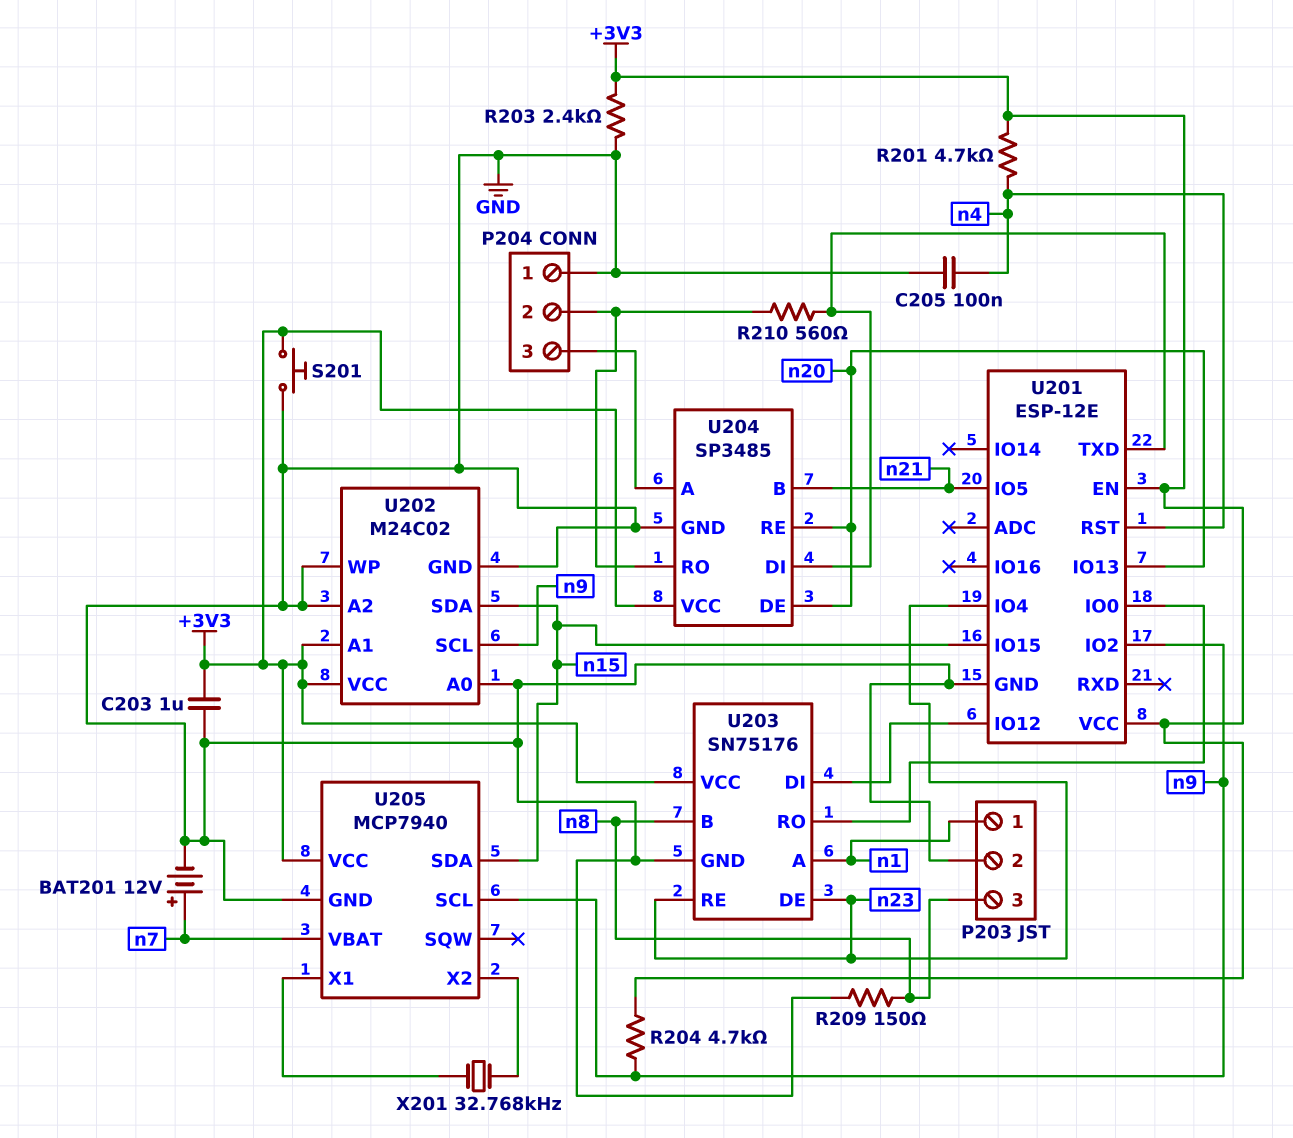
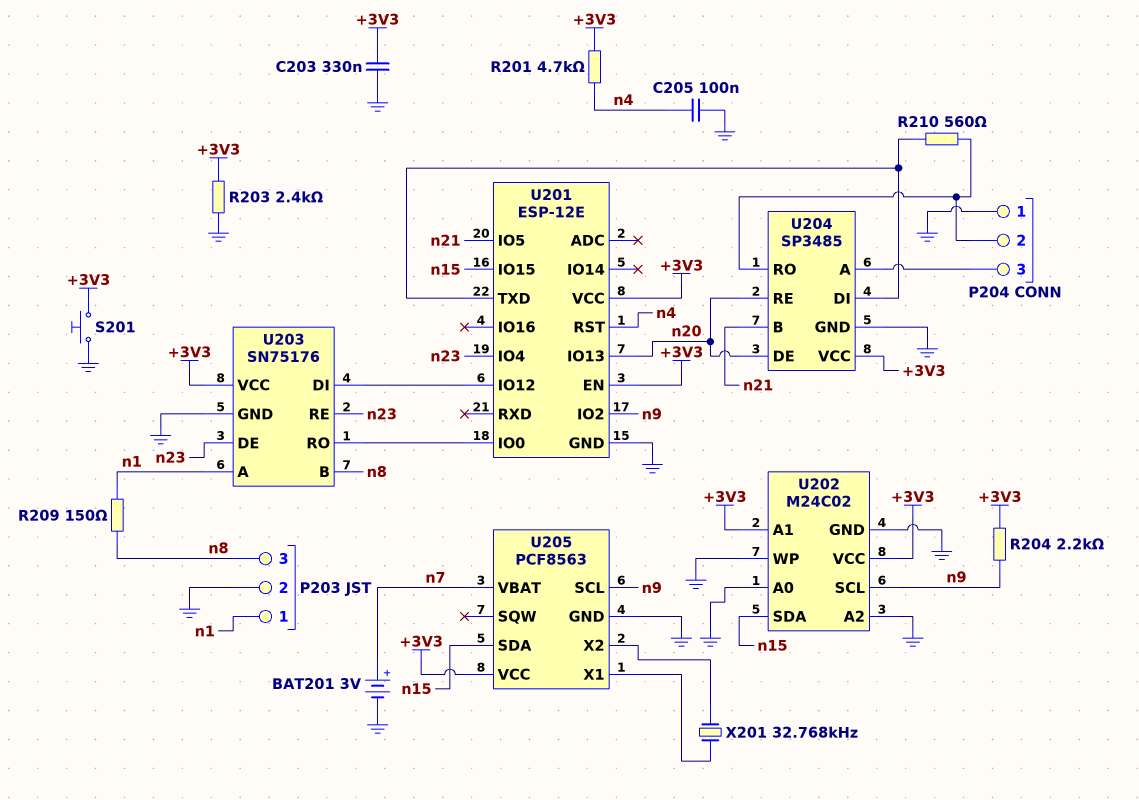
BAT201: 12V (plus n7, minus GND) -> 3V (plus n7, minus GND)
C203: 1uF (+3V3, GND) -> 330nF (+3V3, GND)
R204: 4.7k (+3V3, n9) -> 2.2k (+3V3, n9)
R209: 150 (GND, n8) -> 150 (n1, n8)
U205: MCP7940 -> PCF8563

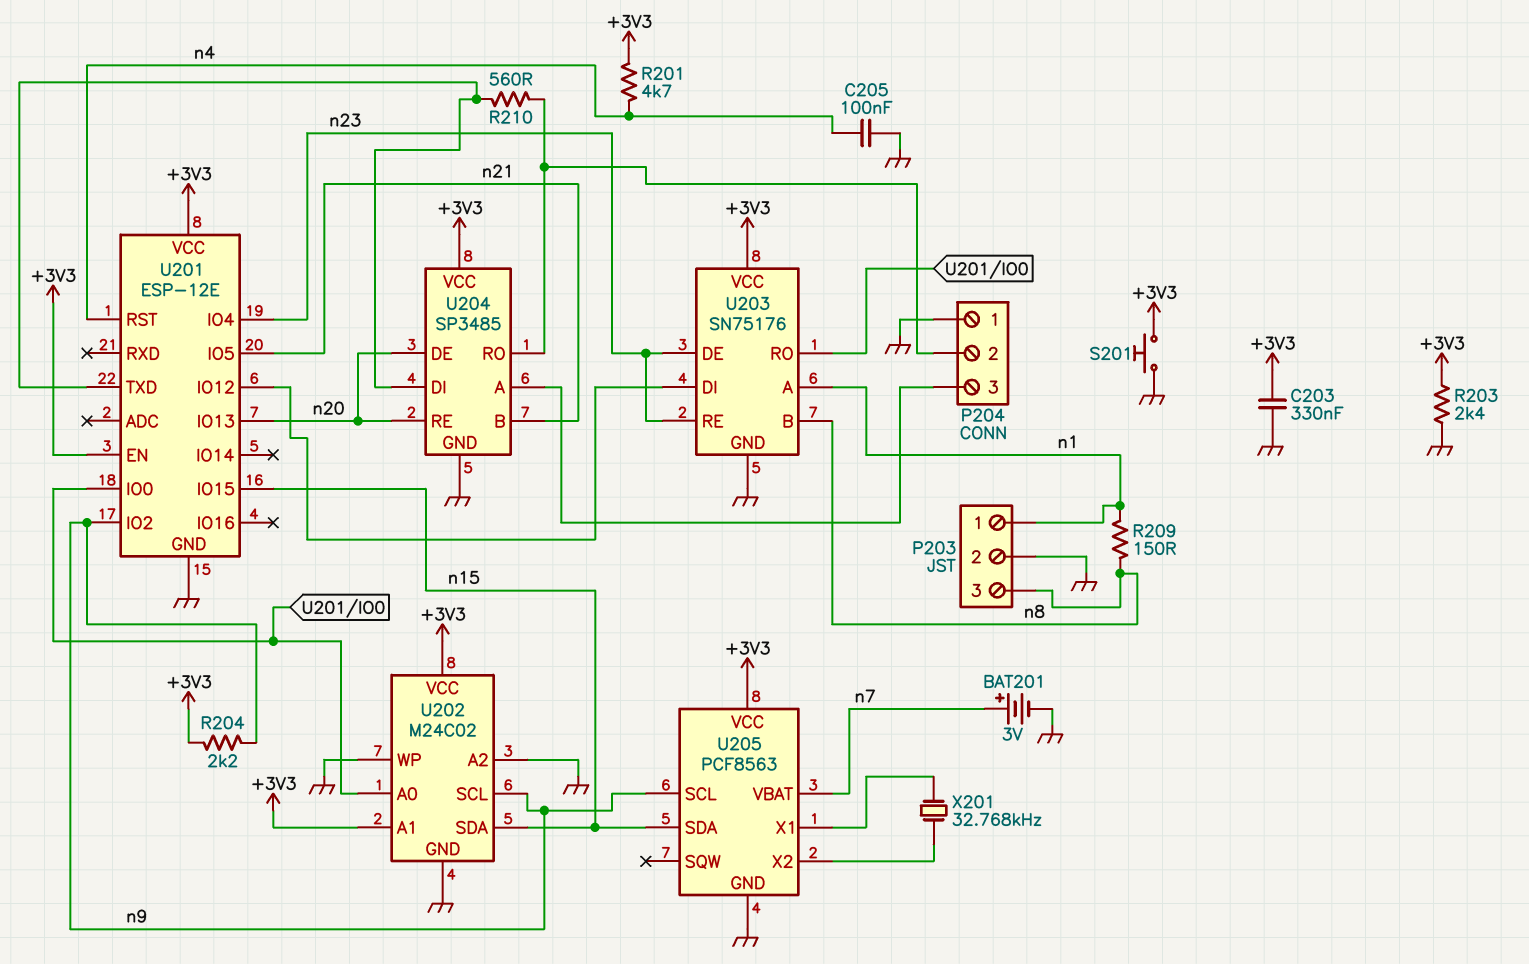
U202 pin A0: GND -> U201/IO0

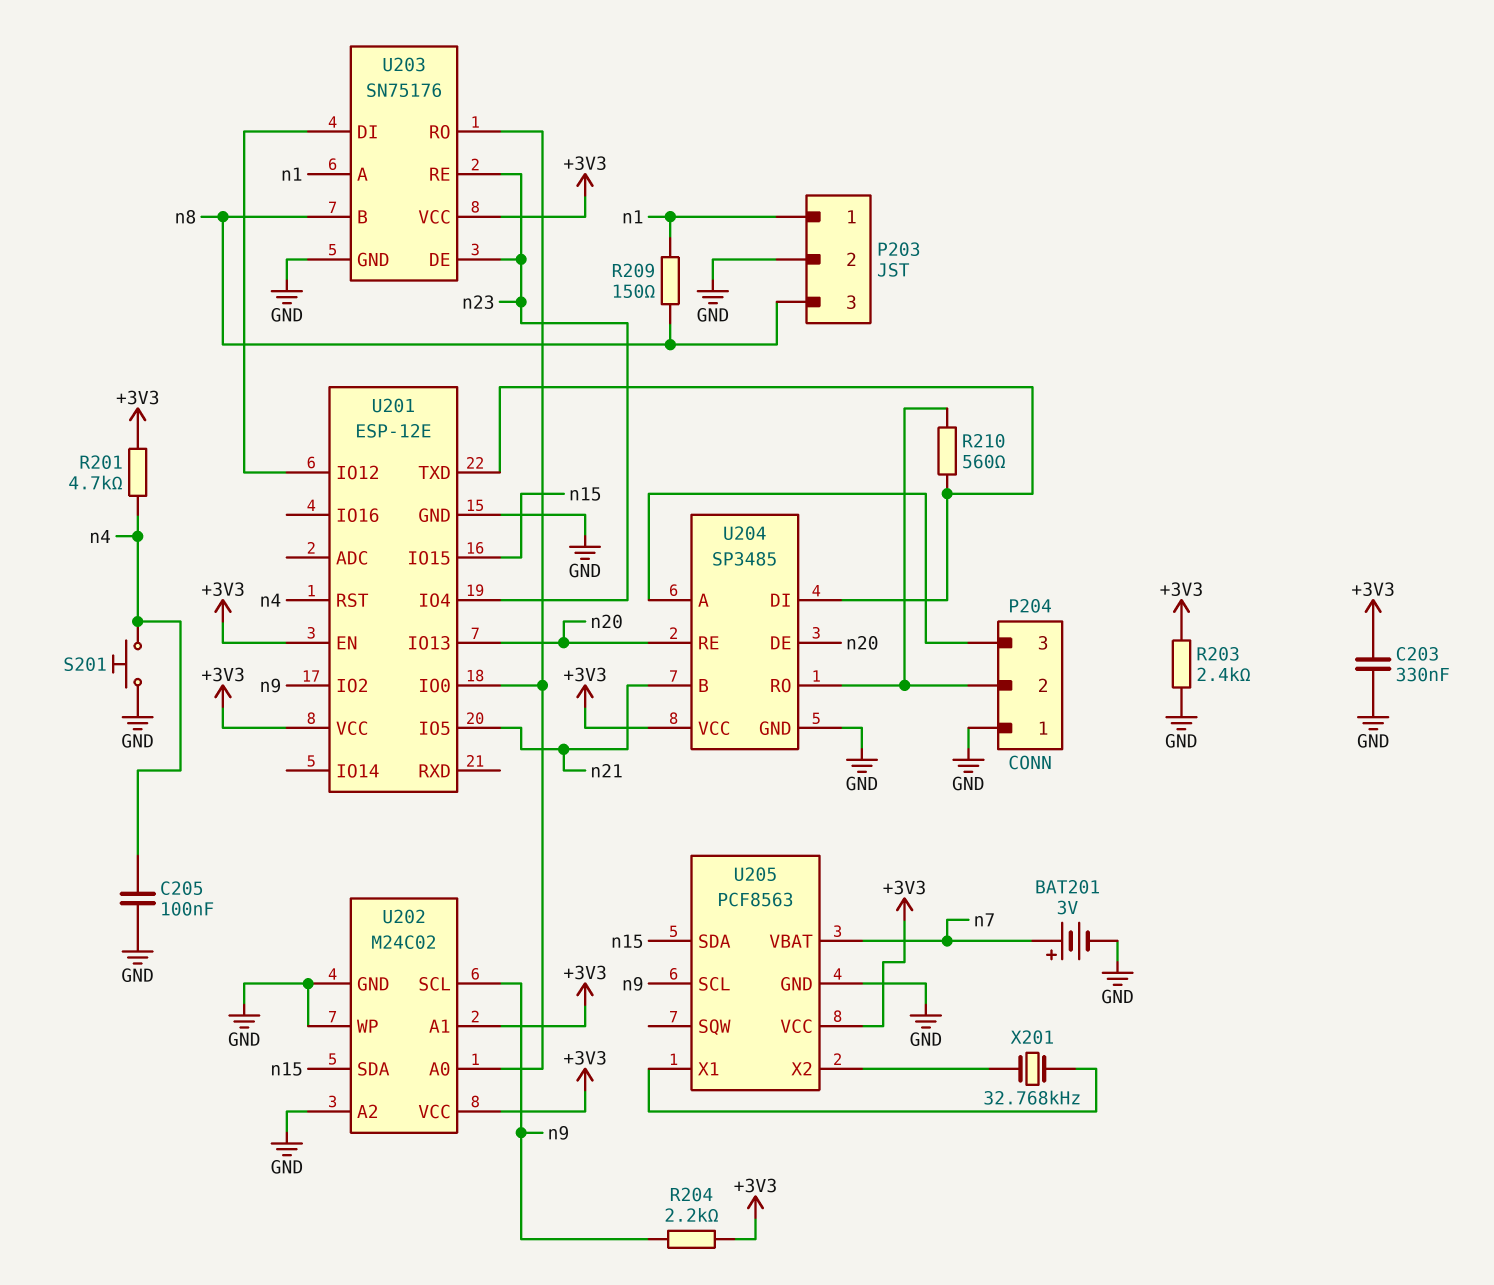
S201: button (+3V3, GND) -> button (GND, n4)

